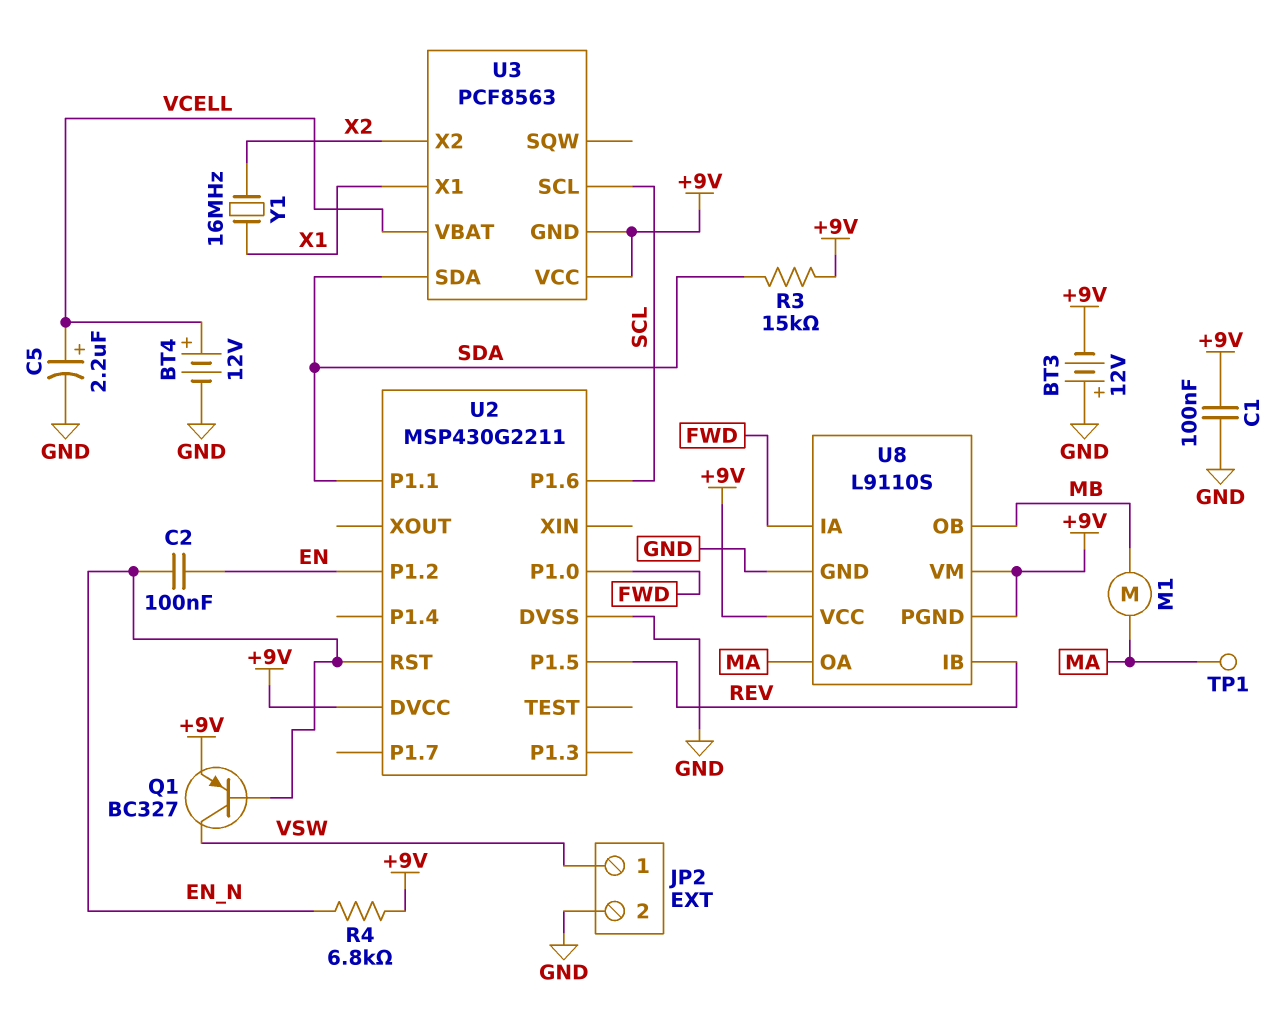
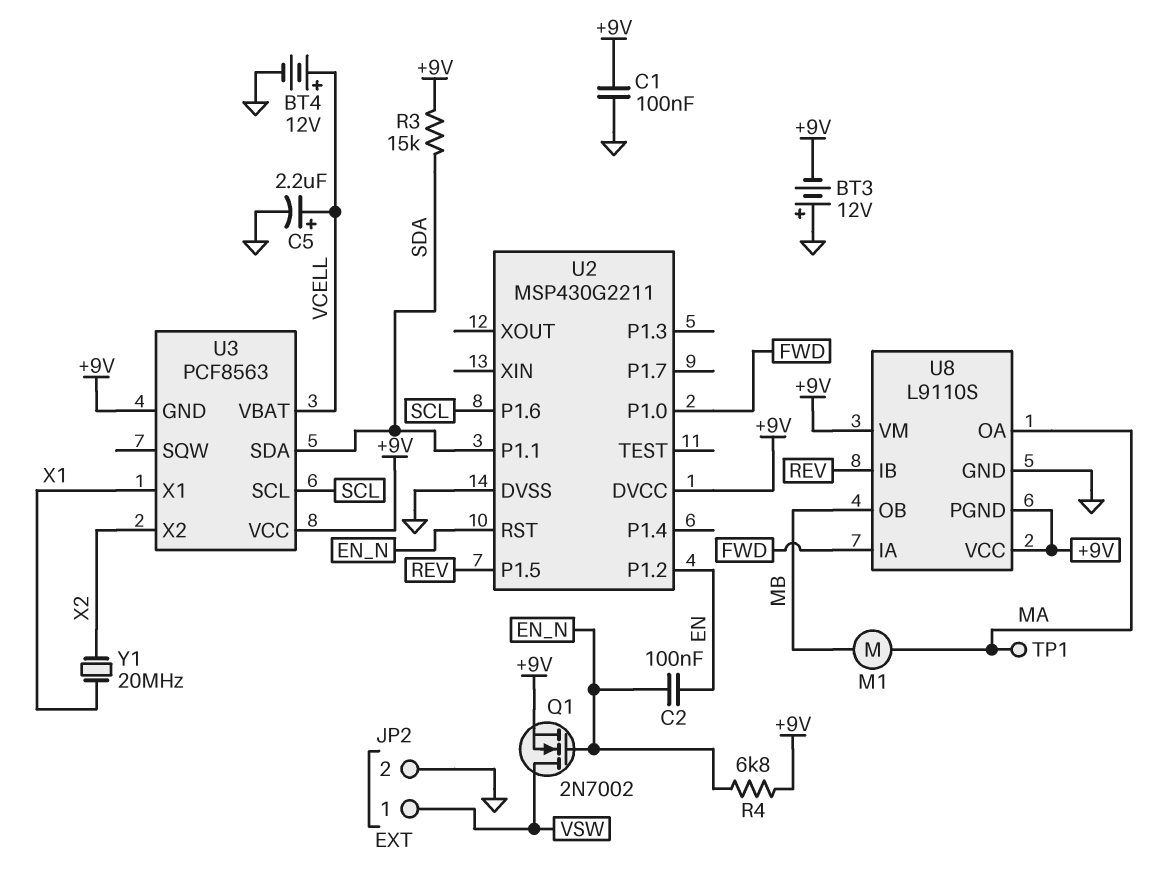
Q1: PNP BC327 (B EN_N, C VSW, E +9V) -> NMOS 2N7002 (G EN_N, D VSW, S +9V)
Y1: 16MHz (X1, X2) -> 20MHz (X1, X2)

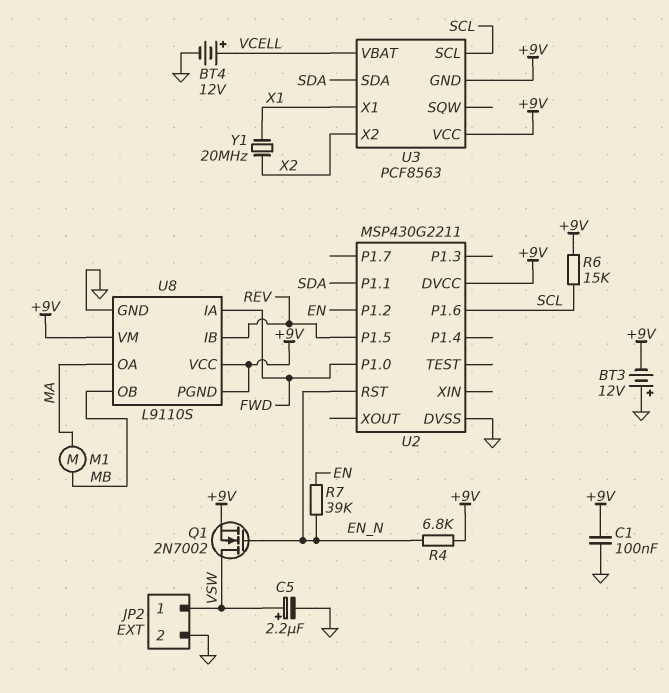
C2: 100nF (EN, EN_N) -> none
C5: 2.2uF (plus VCELL, minus GND) -> 2.2uF (plus VSW, minus GND)
R3: 15k (+9V, SDA) -> none
R6: none -> 15k (+9V, SCL)
R7: none -> 39k (EN, EN_N)
TP1: test point (MA) -> none

